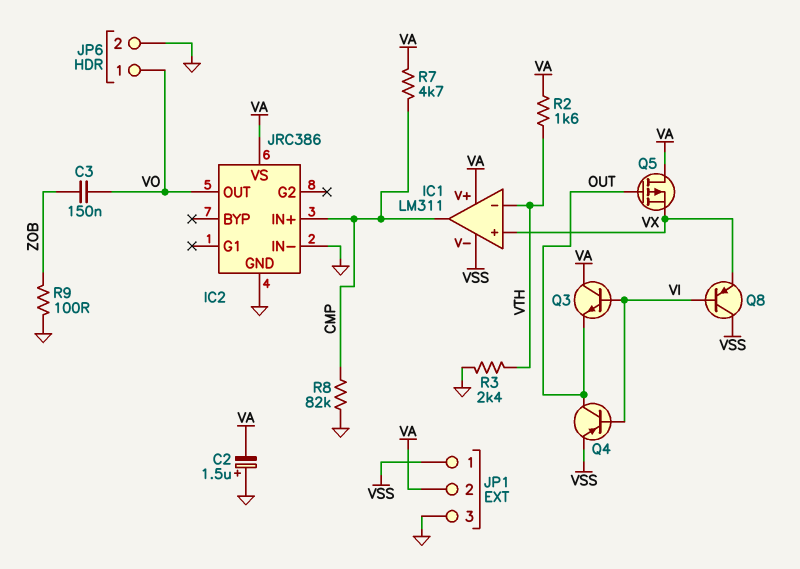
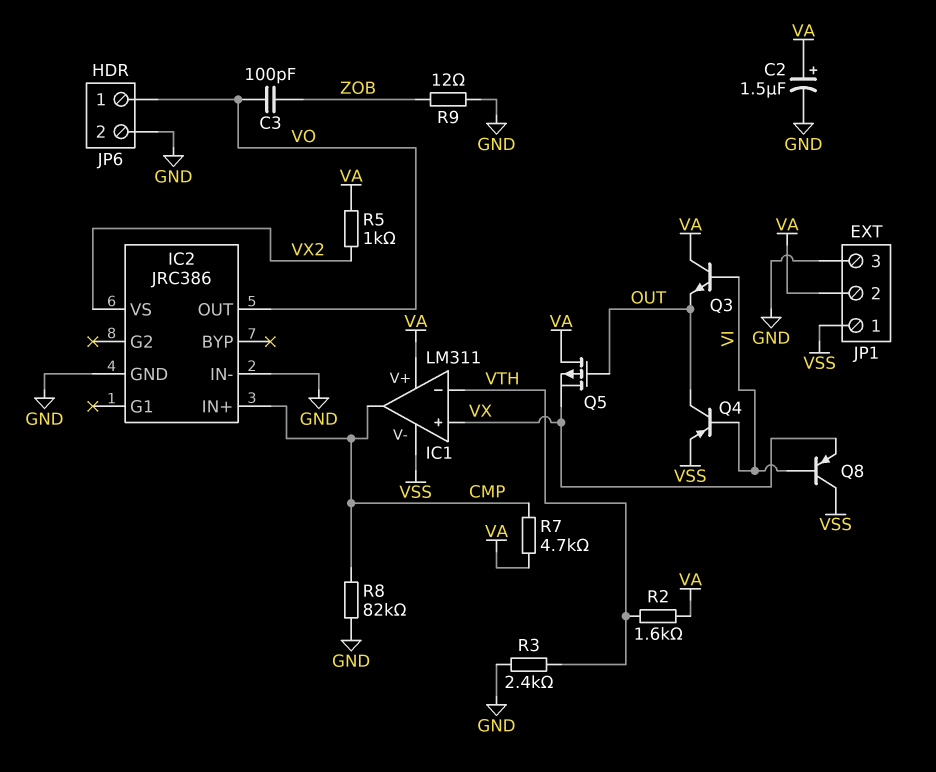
C2: 1.5uF (plus GND, minus VA) -> 1.5uF (plus VA, minus GND)
C3: 150nF (VO, ZOB) -> 100pF (VO, ZOB)
IC2 pin VS: VA -> VX2
R5: none -> 1k (VA, VX2)
R9: 100 (GND, ZOB) -> 12 (GND, ZOB)

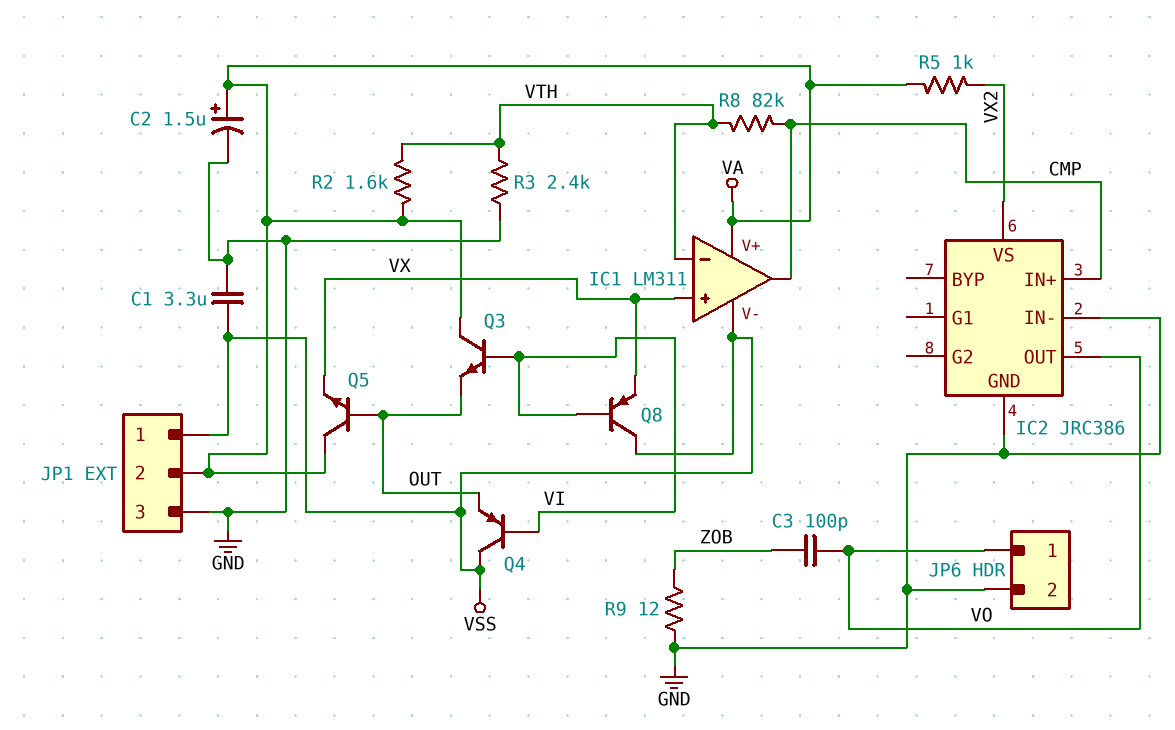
C1: none -> 3.3uF (GND, VSS)
Q4: PNP (B VI, C OUT, E VSS) -> PNP (B VI, C VSS, E OUT)
Q5: PMOS (G OUT, D VA, S VX) -> NPN (B OUT, C VA, E VX)
R7: 4.7k (CMP, VA) -> none
R8: 82k (CMP, GND) -> 82k (CMP, VTH)

